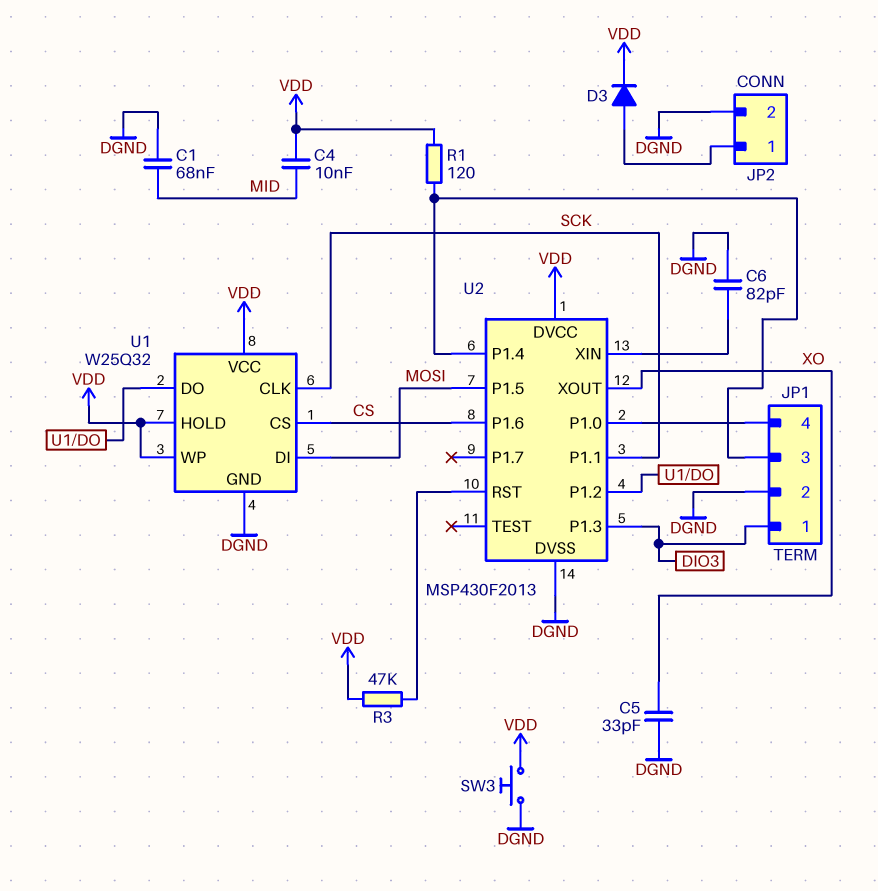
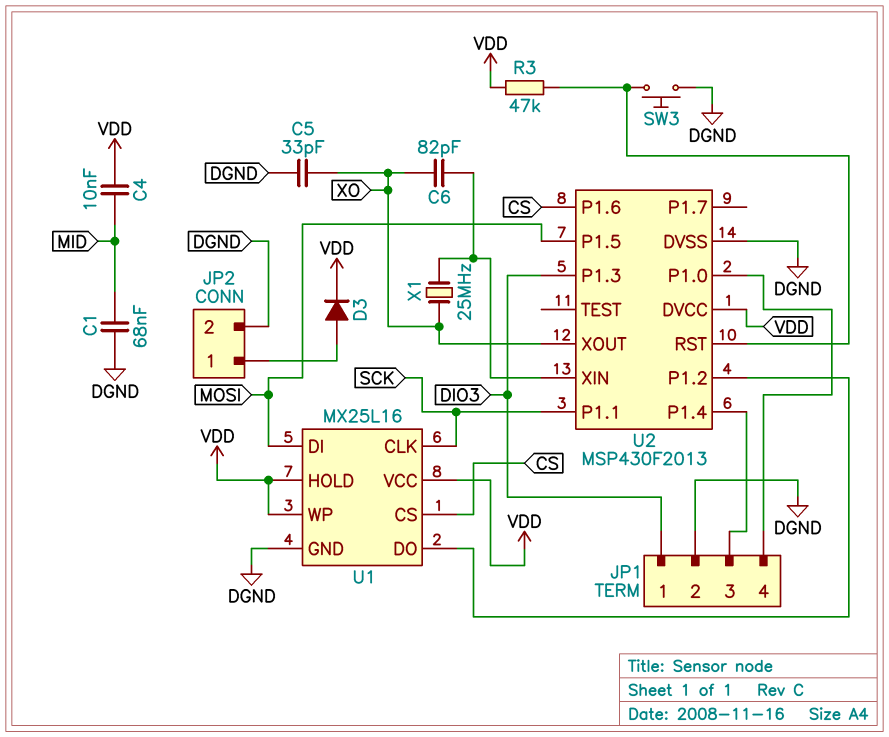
C6: 82pF (DGND, U2/XIN) -> 82pF (U2/XIN, XO)
R1: 120 (JP1/3, VDD) -> none
SW3: button (DGND, VDD) -> button (DGND, U2/RST)
U1: W25Q32 -> MX25L16
X1: none -> 25MHz (U2/XIN, XO)

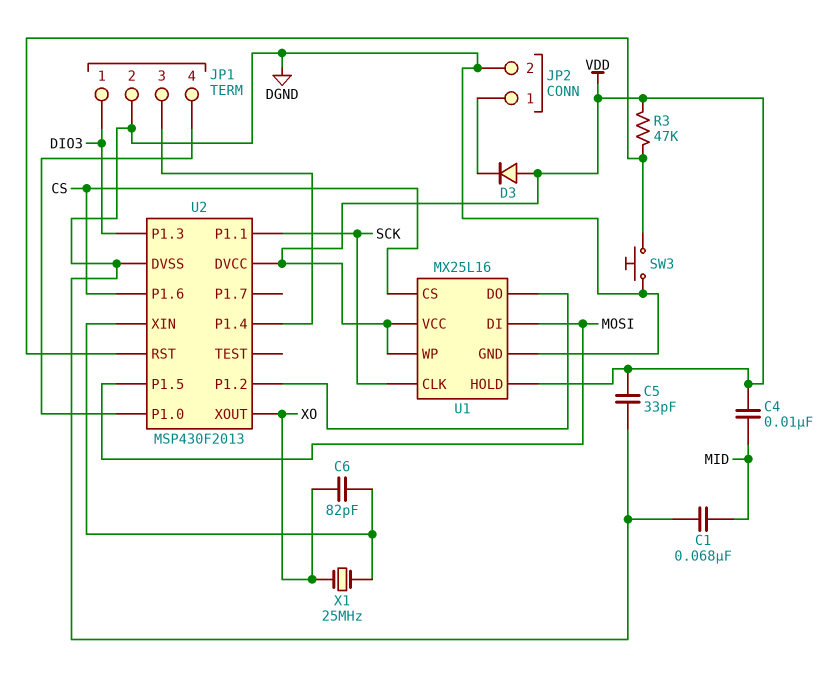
C5: 33pF (DGND, XO) -> 33pF (DGND, VDD)
D3: diode (A JP2/1, K VDD) -> diode (A VDD, K JP2/1)

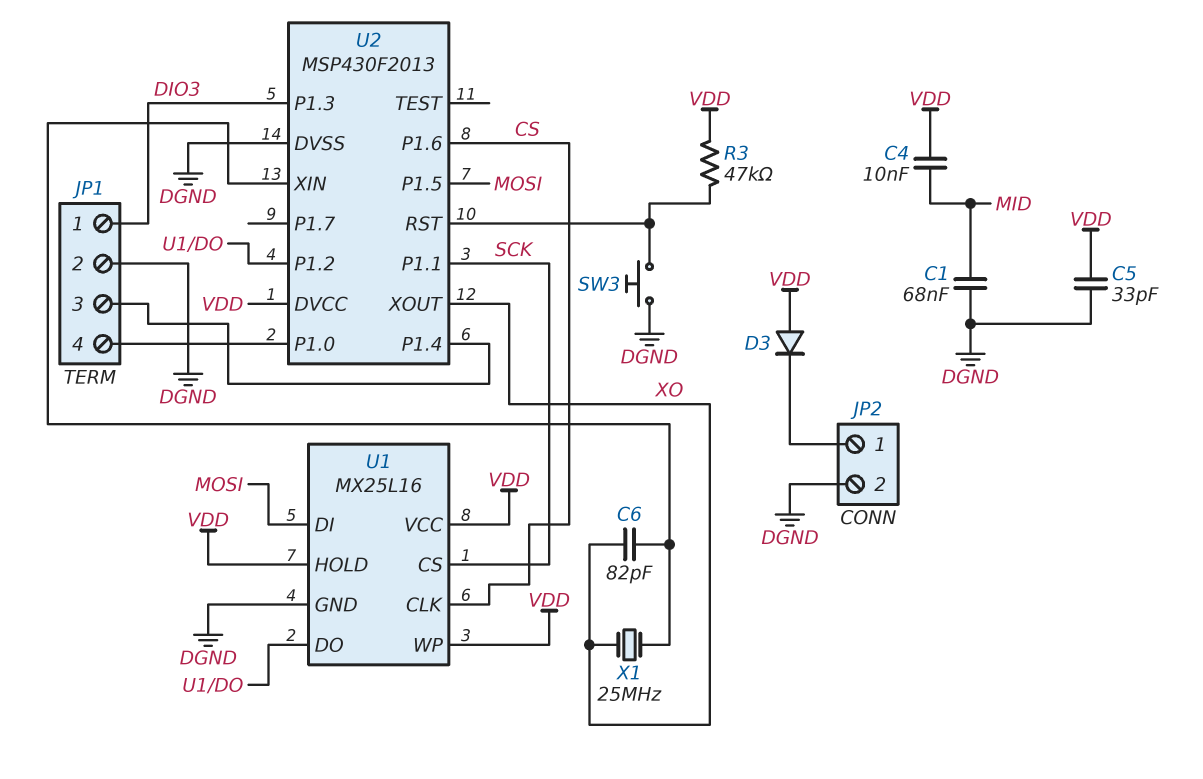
U1 pin CLK: SCK -> CS
U1 pin CS: CS -> SCK

